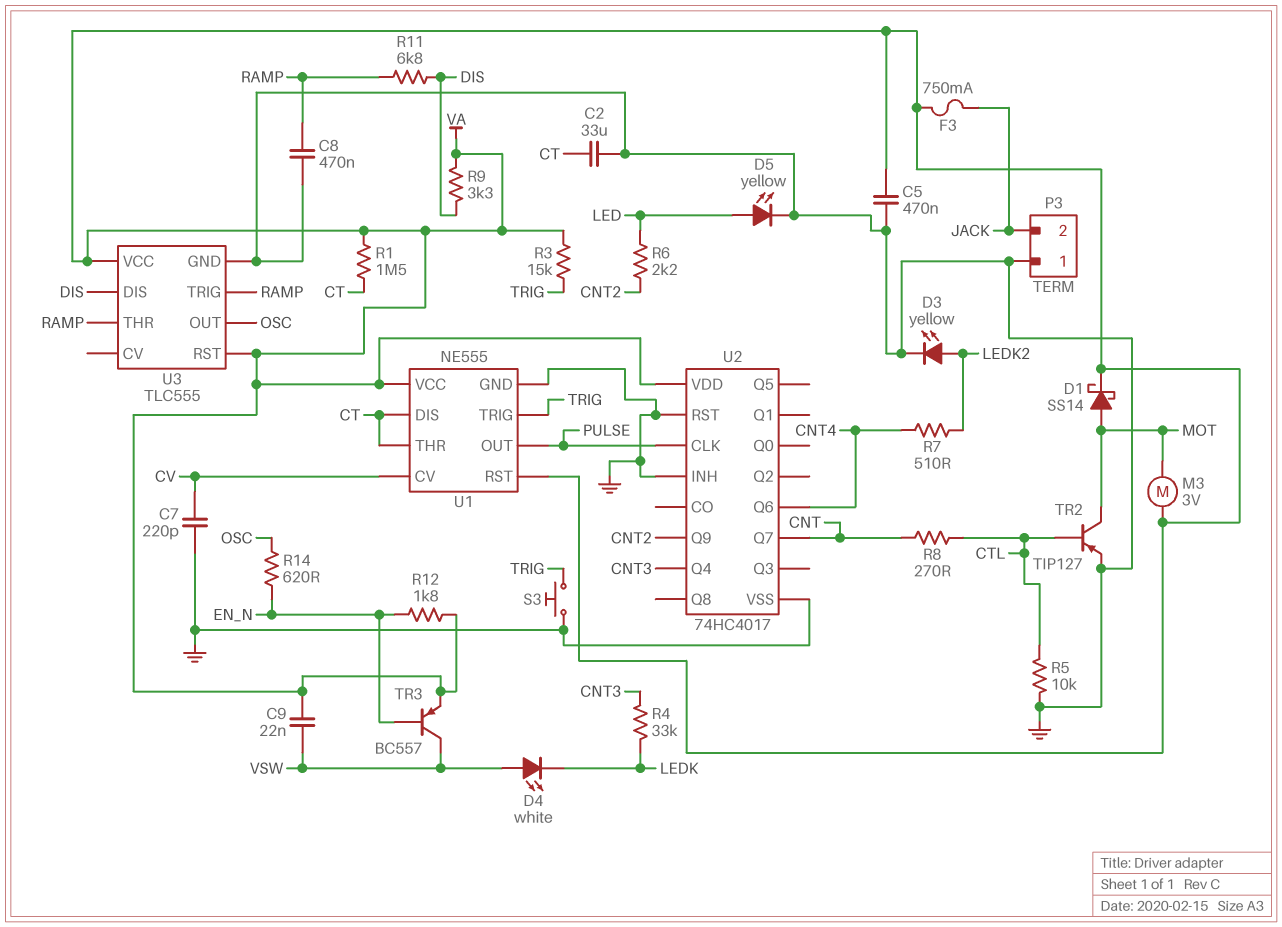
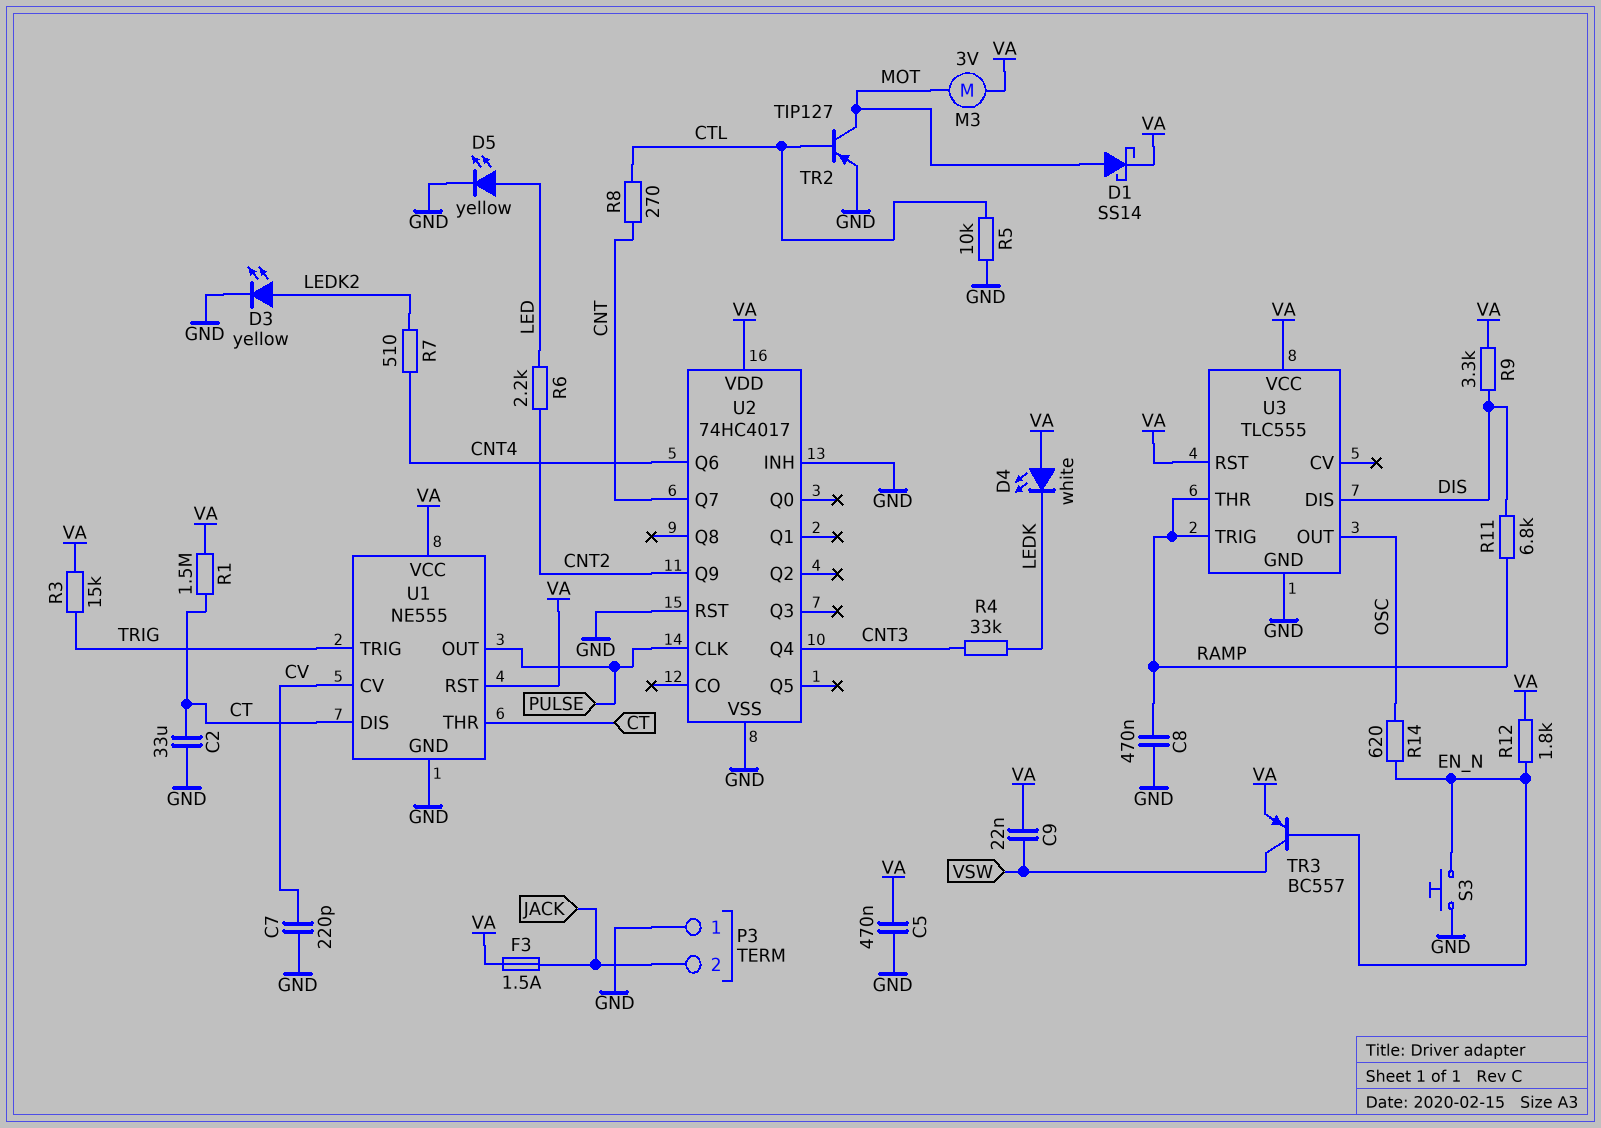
D4: LED white (A VSW, K LEDK) -> LED white (A VA, K LEDK)
F3: 750mA (JACK, VA) -> 1.5A (JACK, VA)
S3: button (GND, TRIG) -> button (EN_N, GND)

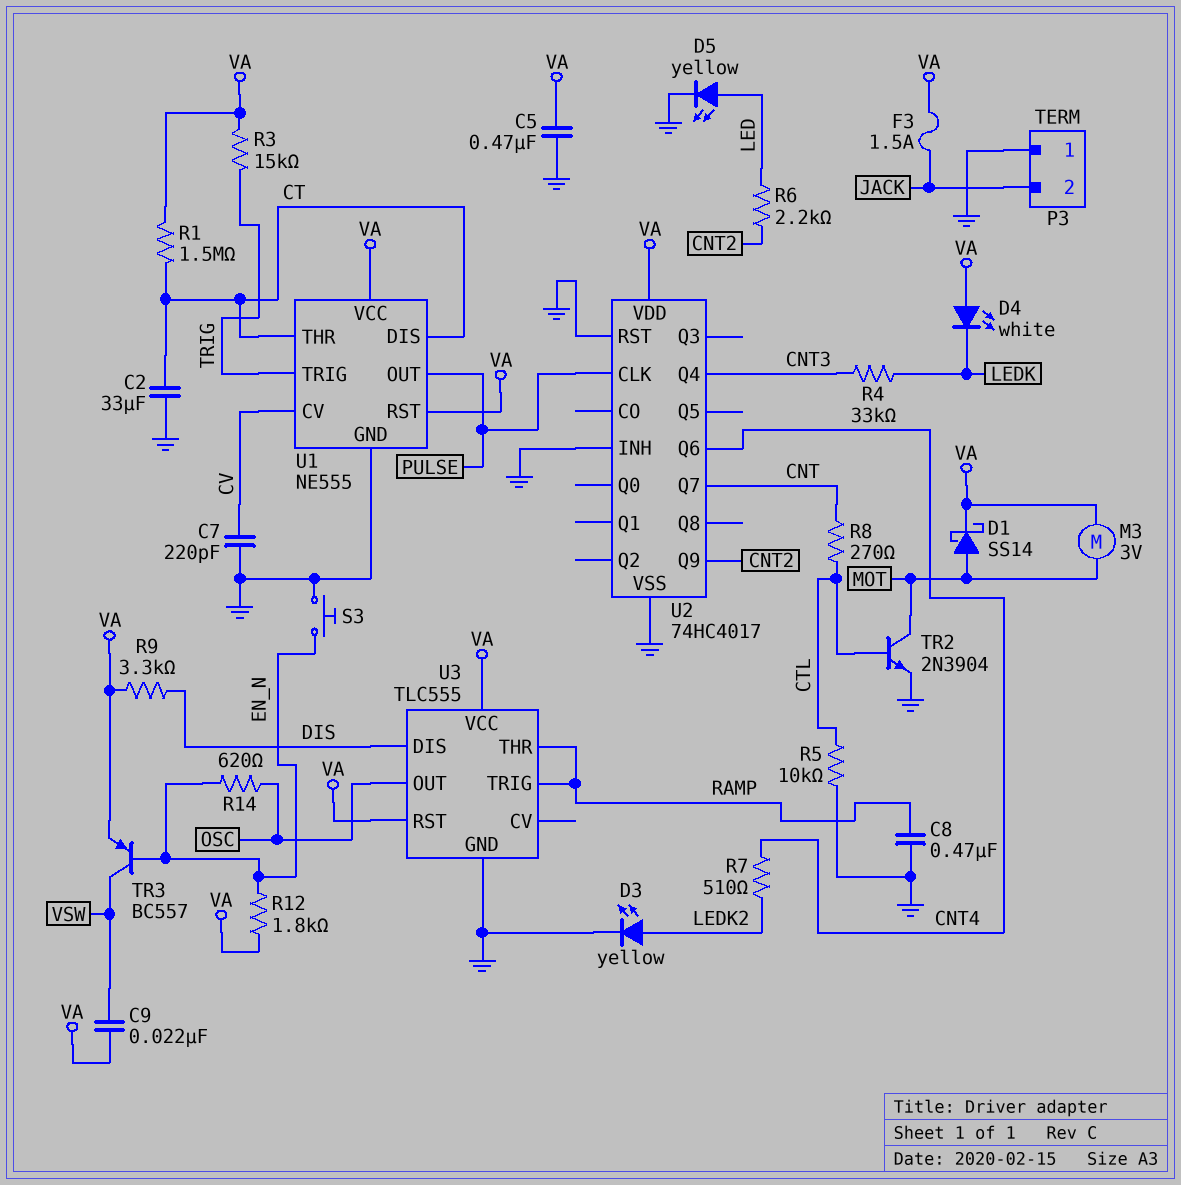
R11: 6.8k (DIS, RAMP) -> none
TR2: PNP TIP127 (B CTL, C MOT, E GND) -> NPN 2N3904 (B CTL, C MOT, E GND)

